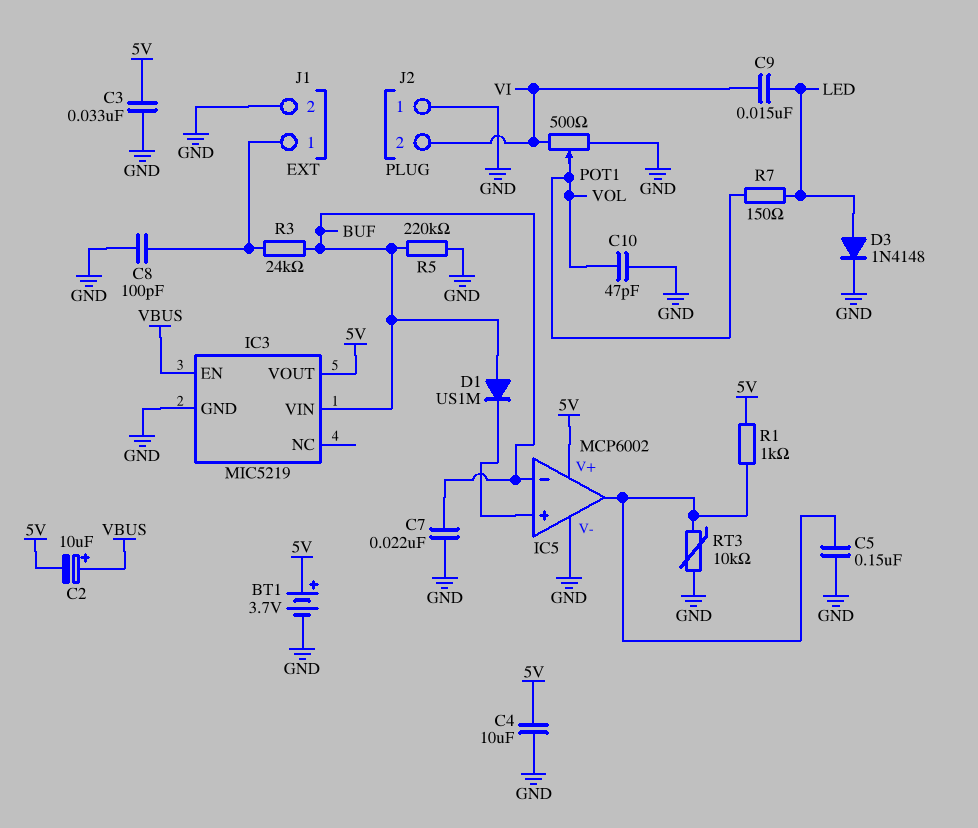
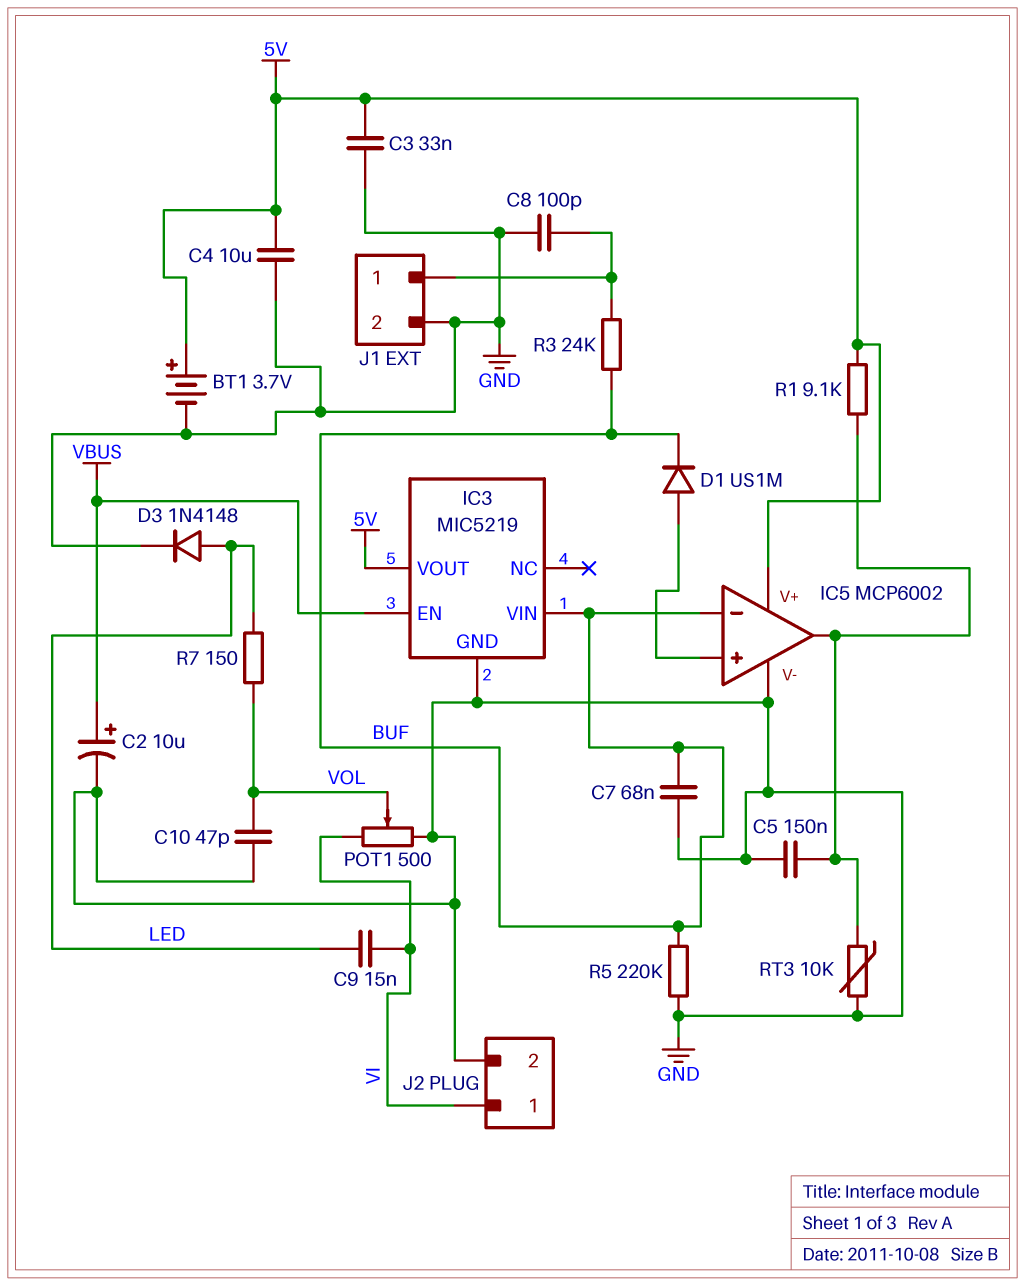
C2: 10uF (plus VBUS, minus 5V) -> 10uF (plus VBUS, minus GND)
C7: 22nF (BUF, GND) -> 68nF (BUF, GND)
D1: diode US1M (A BUF, K IC5/in+) -> diode US1M (A IC5/in+, K BUF)
J2 pin 1: GND -> VI
J2 pin 2: VI -> GND
R1: 1k (5V, IC5/out) -> 9.1k (5V, IC5/out)

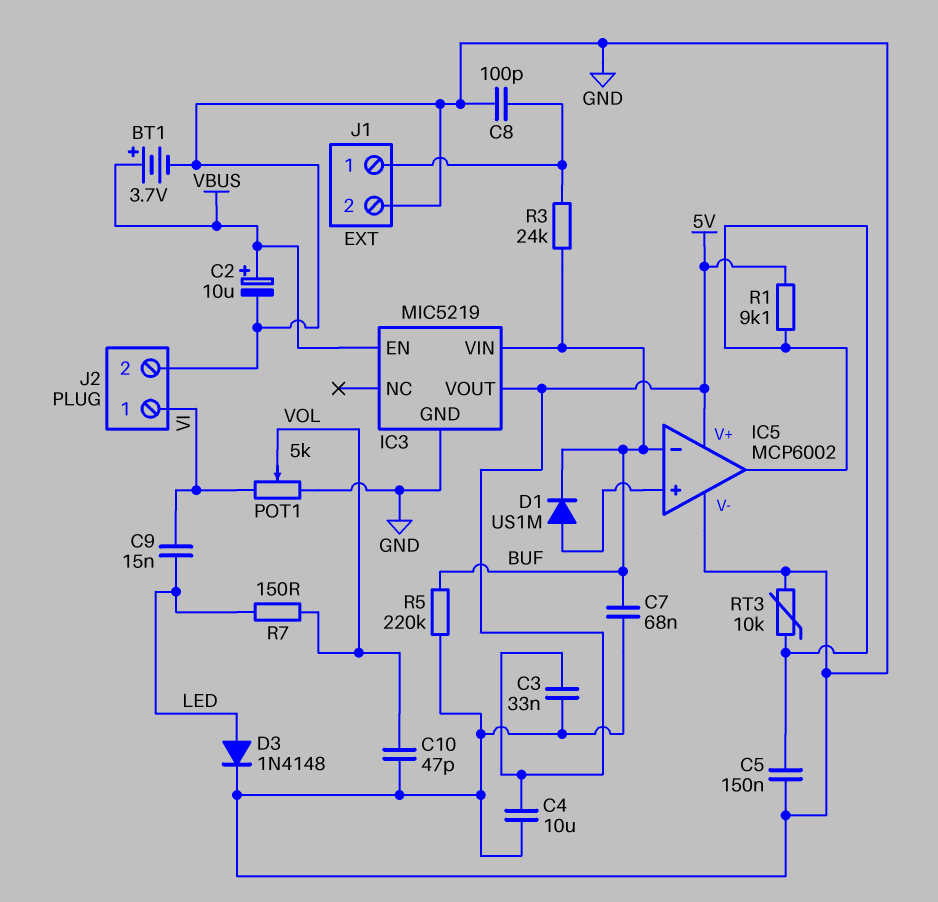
BT1: 3.7V (plus 5V, minus GND) -> 3.7V (plus VBUS, minus GND)
POT1: 500 (GND, VI, wiper VOL) -> 5k (GND, VI, wiper VOL)

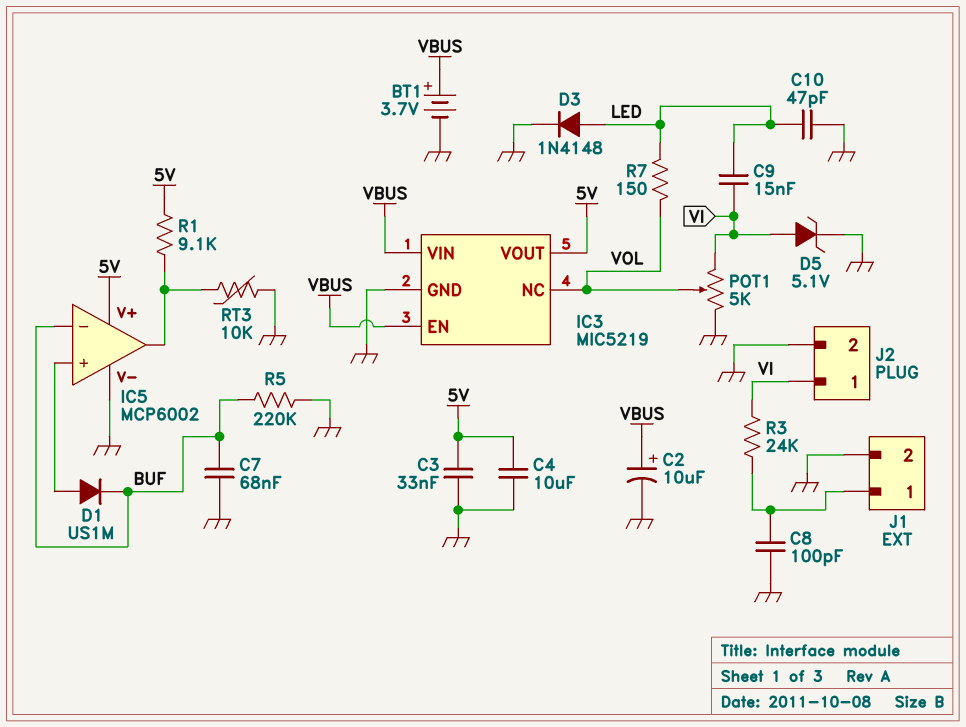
C5: 150nF (GND, IC5/out) -> none
C10: 47pF (GND, VOL) -> 47pF (GND, LED)
D5: none -> zener 5.1V (A VI, K GND)
IC3 pin NC: none -> VOL
IC3 pin VIN: BUF -> VBUS
R3: 24k (BUF, J1/1) -> 24k (J1/1, VI)

